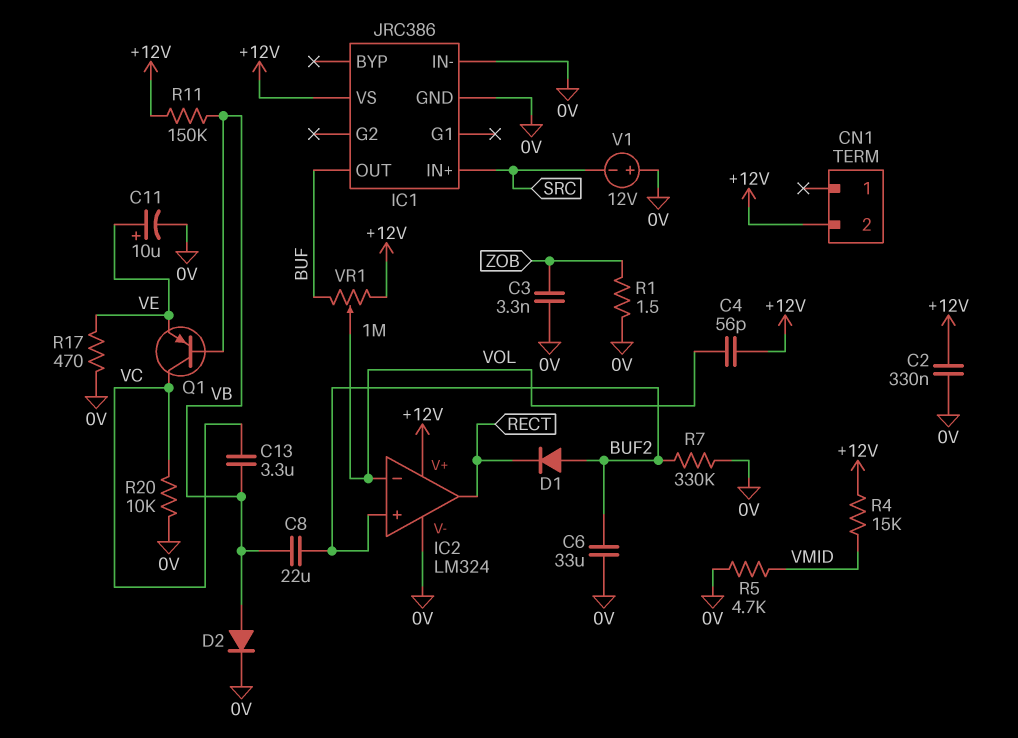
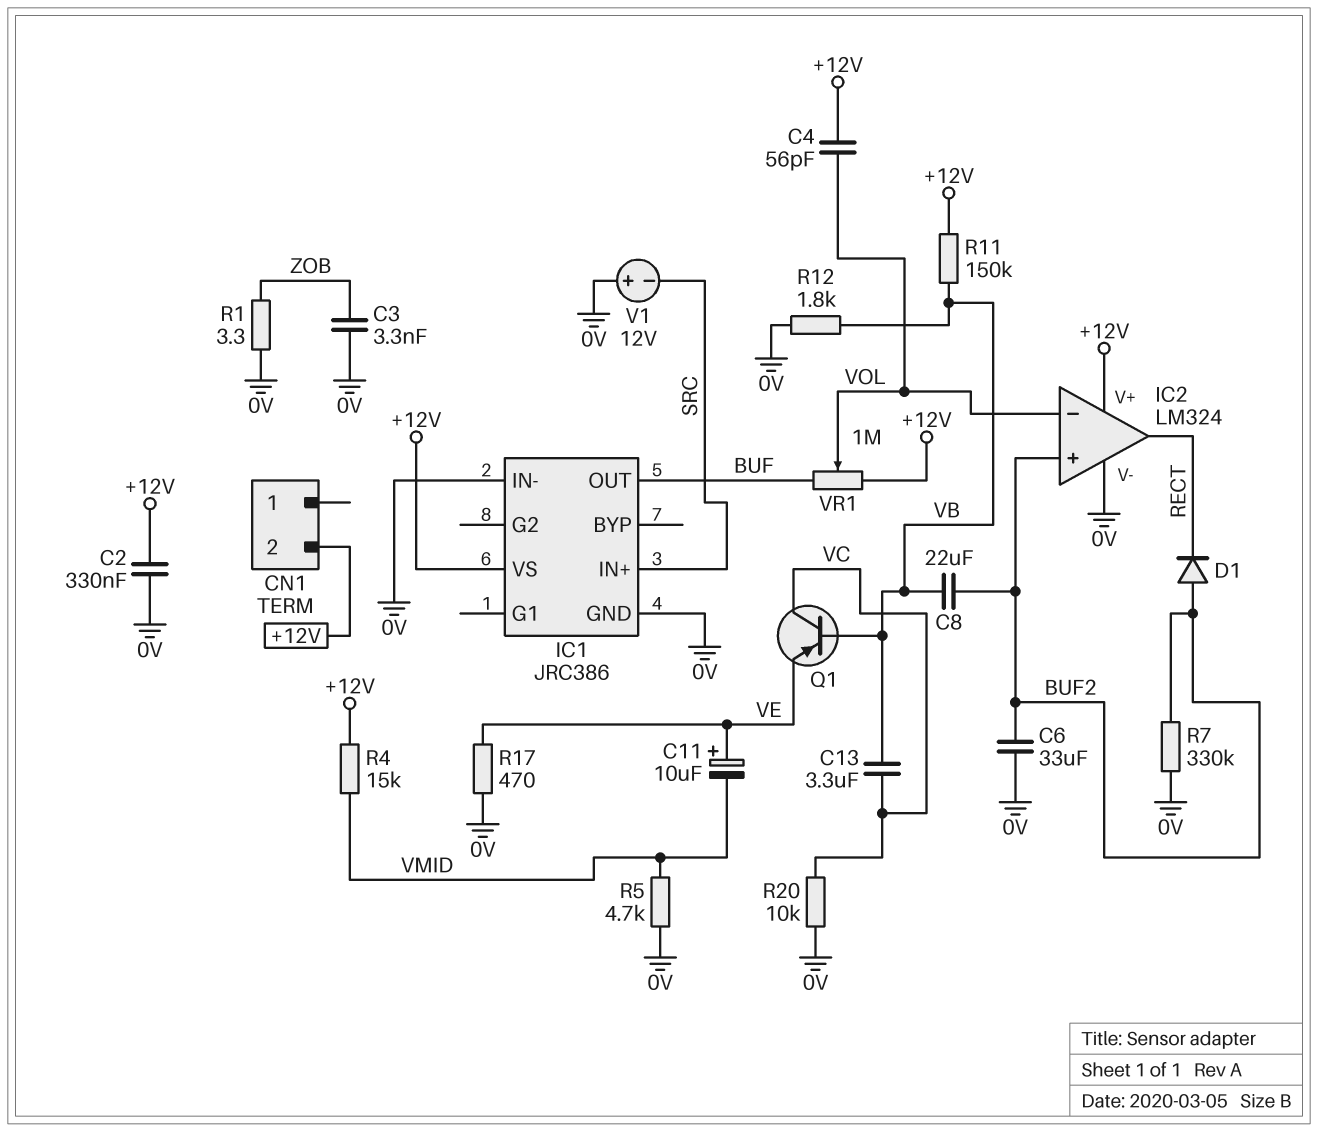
C11: 10uF (plus VE, minus 0V) -> 10uF (plus VE, minus VMID)
D2: diode (A VB, K 0V) -> none
R1: 1.5 (0V, ZOB) -> 3.3 (0V, ZOB)
R12: none -> 1.8k (0V, VB)

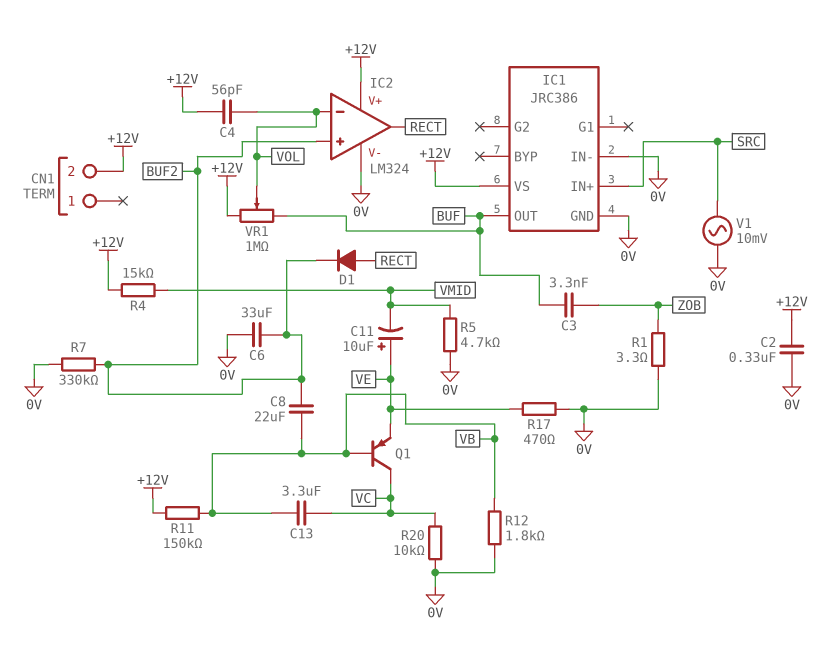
C3: 3.3nF (0V, ZOB) -> 3.3nF (BUF, ZOB)
D1: diode (A BUF2, K RECT) -> diode (A RECT, K BUF2)
V1: 12V (plus 0V, minus SRC) -> AC 10mV (0V, SRC)

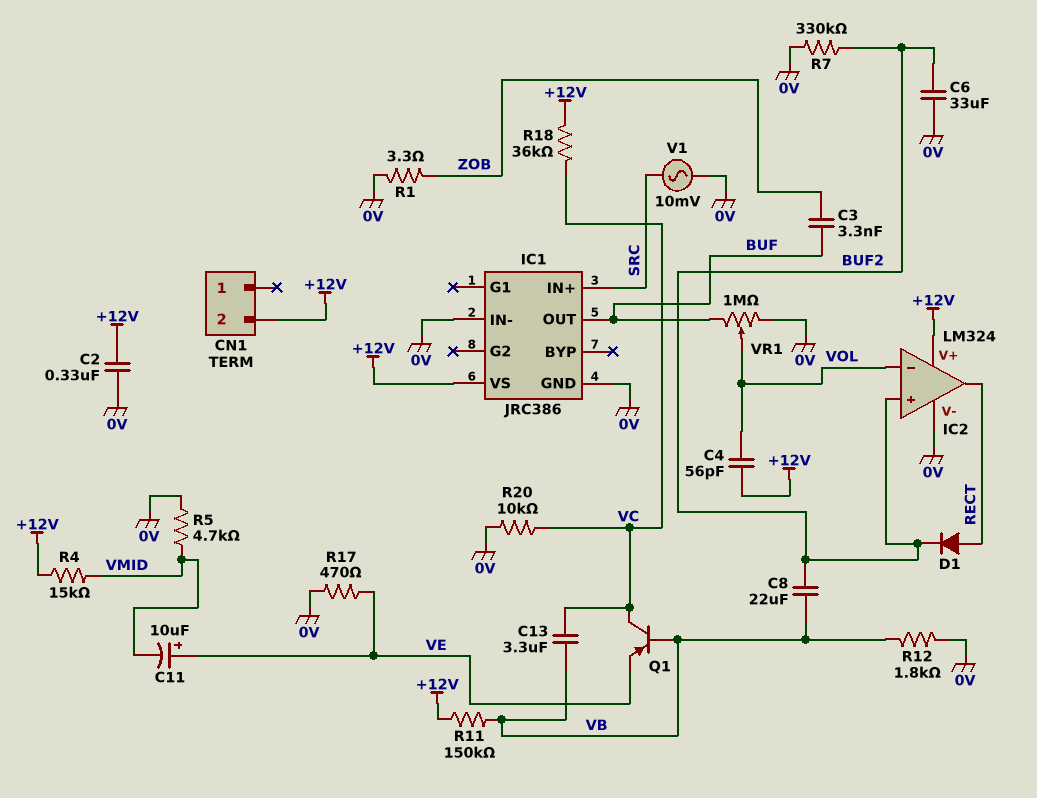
R18: none -> 36k (+12V, VC)
VR1: 1M (+12V, BUF, wiper VOL) -> 1M (0V, BUF, wiper VOL)

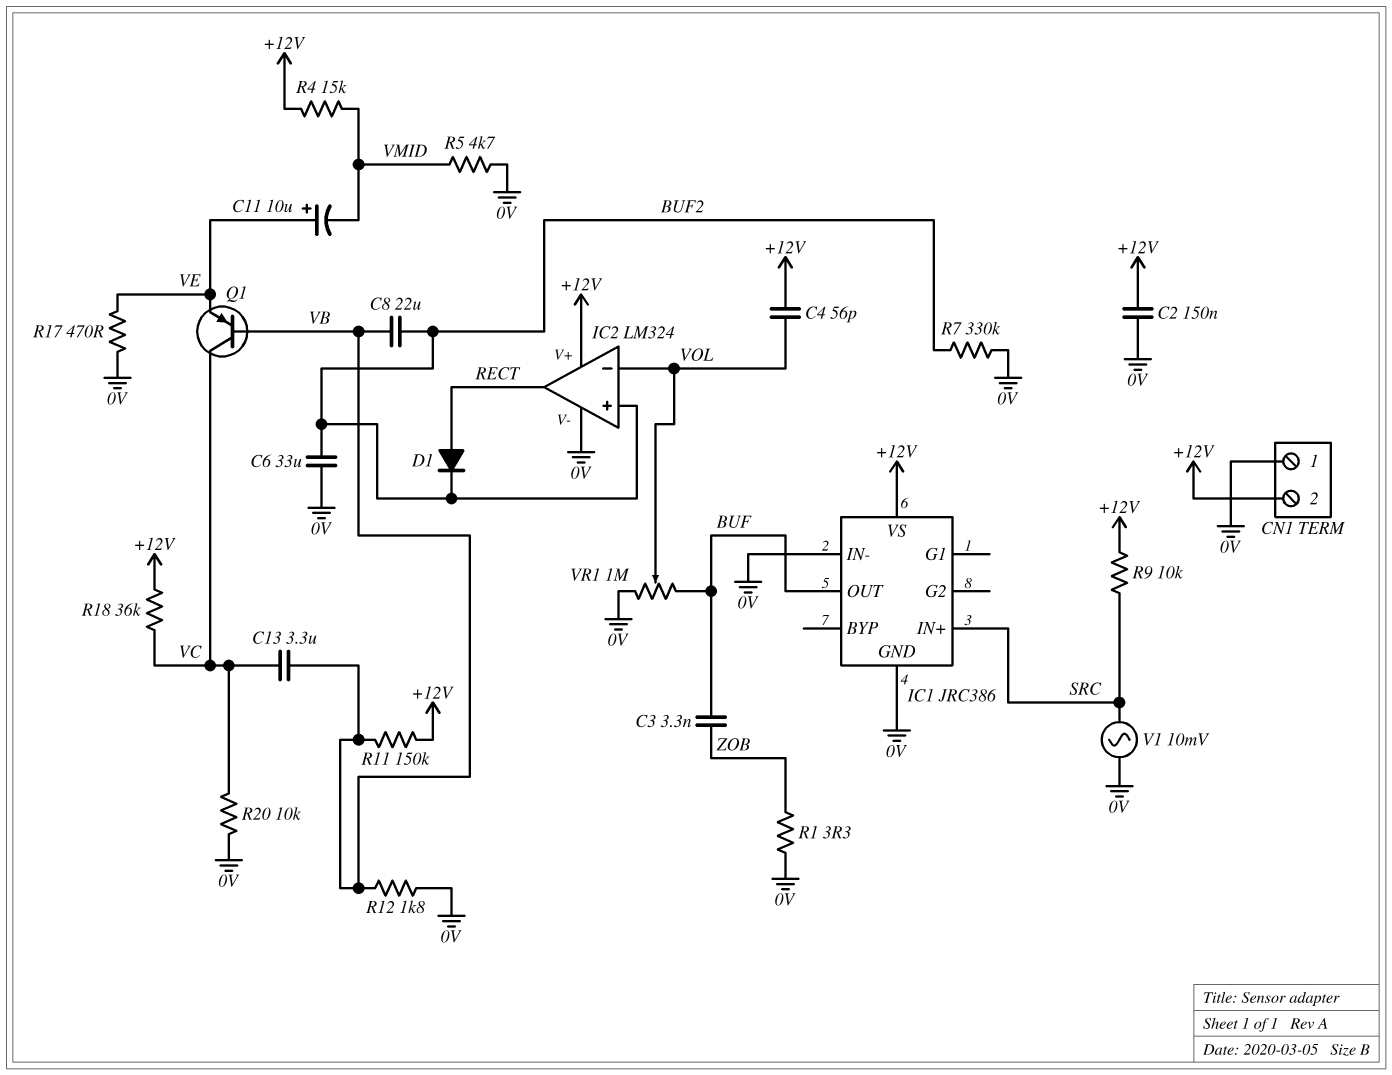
C2: 330nF (+12V, 0V) -> 150nF (+12V, 0V)
CN1 pin 1: none -> 0V
R9: none -> 10k (+12V, SRC)

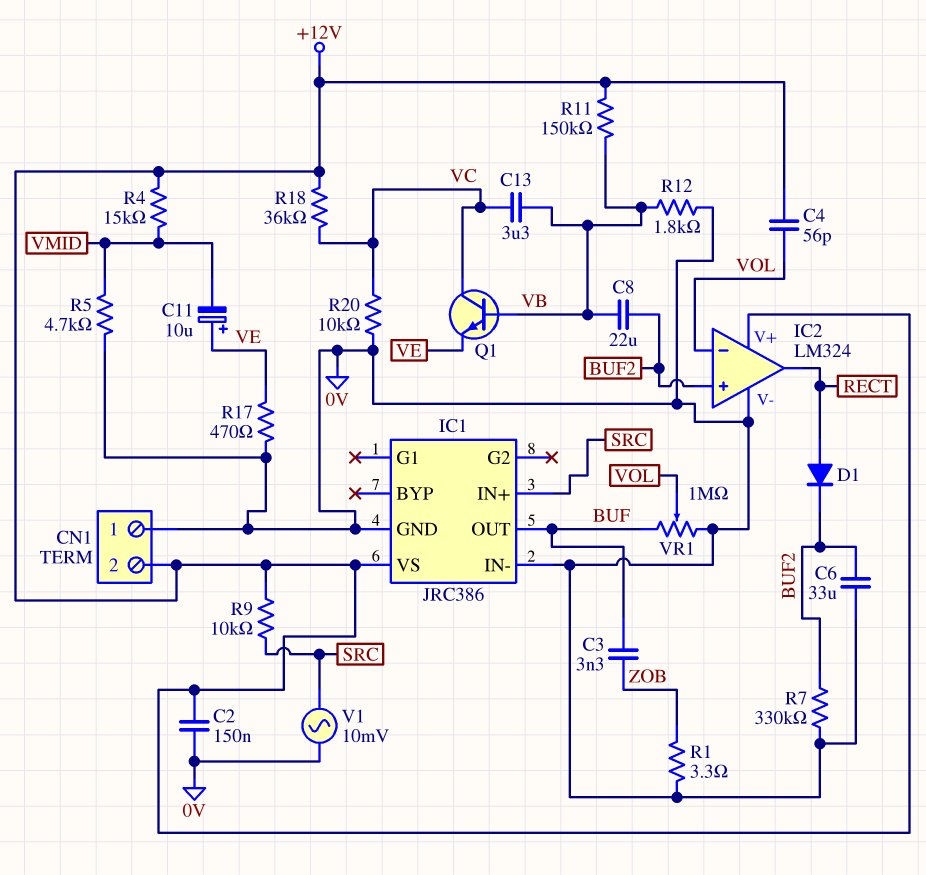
Q1: PNP (B VB, C VC, E VE) -> NPN (B VB, C VC, E VE)

